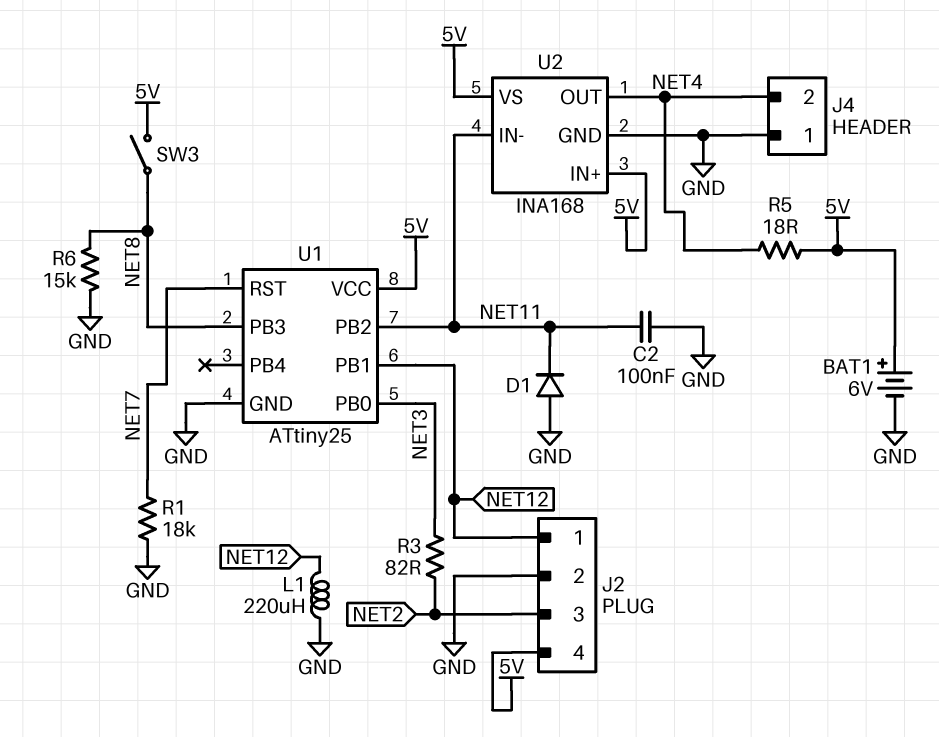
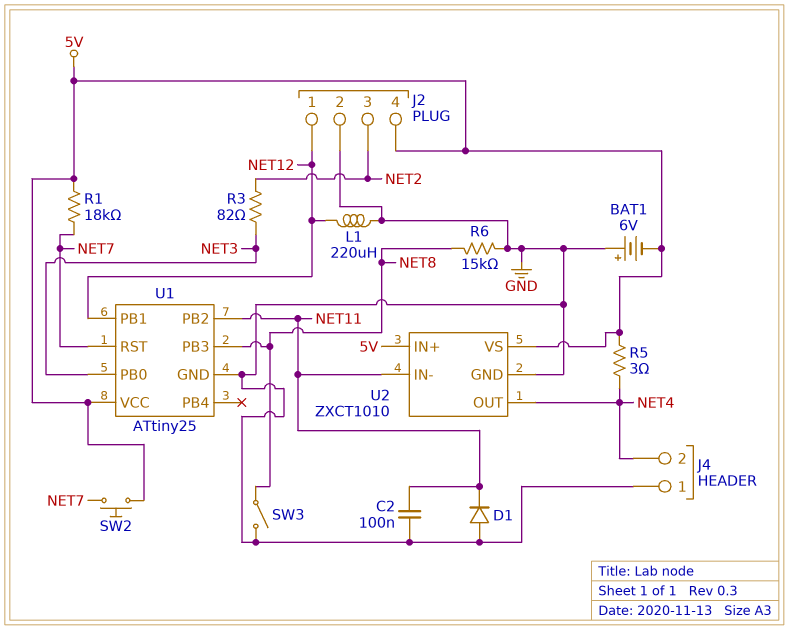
BAT1: 6V (plus 5V, minus GND) -> 6V (plus GND, minus 5V)
R1: 18k (GND, NET7) -> 18k (5V, NET7)
R5: 18 (5V, NET4) -> 3 (5V, NET4)
SW2: none -> button (5V, NET7)
SW3: switch (5V, NET8) -> switch (GND, NET8)
U2: INA168 -> ZXCT1010

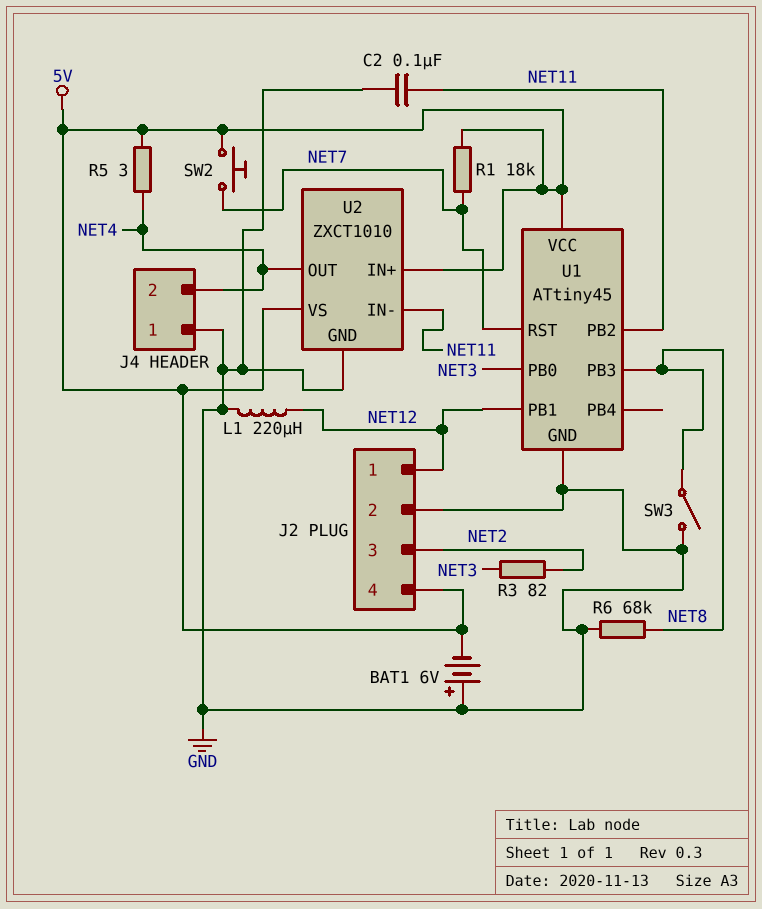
D1: diode (A GND, K NET11) -> none
R6: 15k (GND, NET8) -> 68k (GND, NET8)
U1: ATtiny25 -> ATtiny45

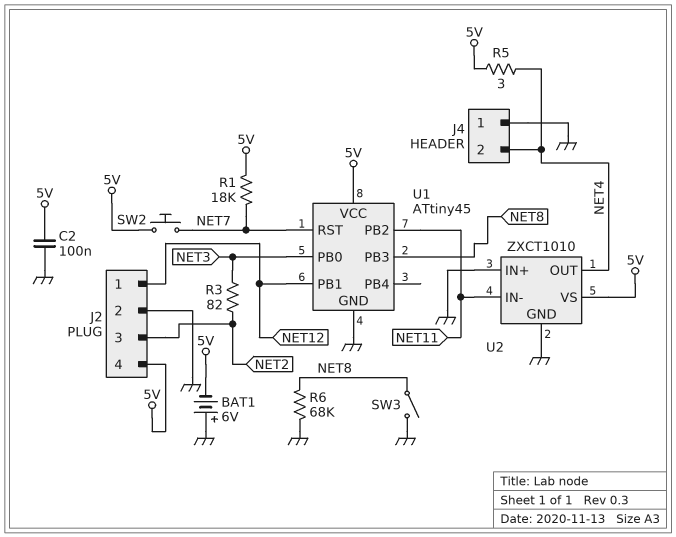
C2: 100nF (GND, NET11) -> 100nF (5V, GND)
L1: 220uH (GND, NET12) -> none
U2 pin IN+: 5V -> GND

